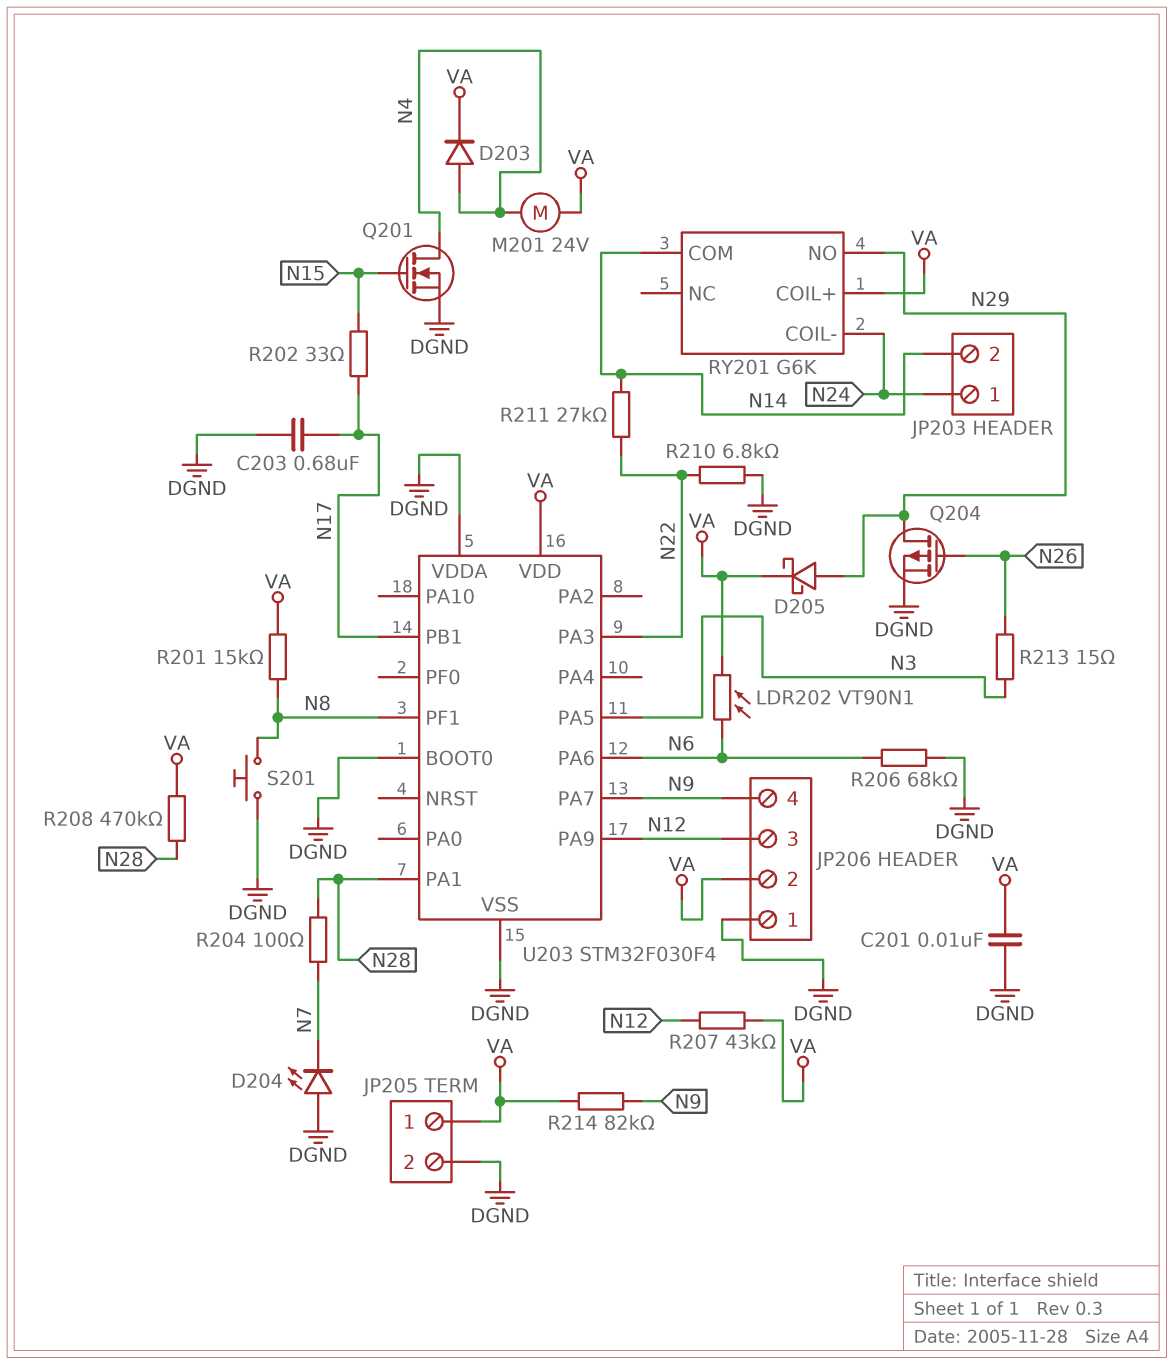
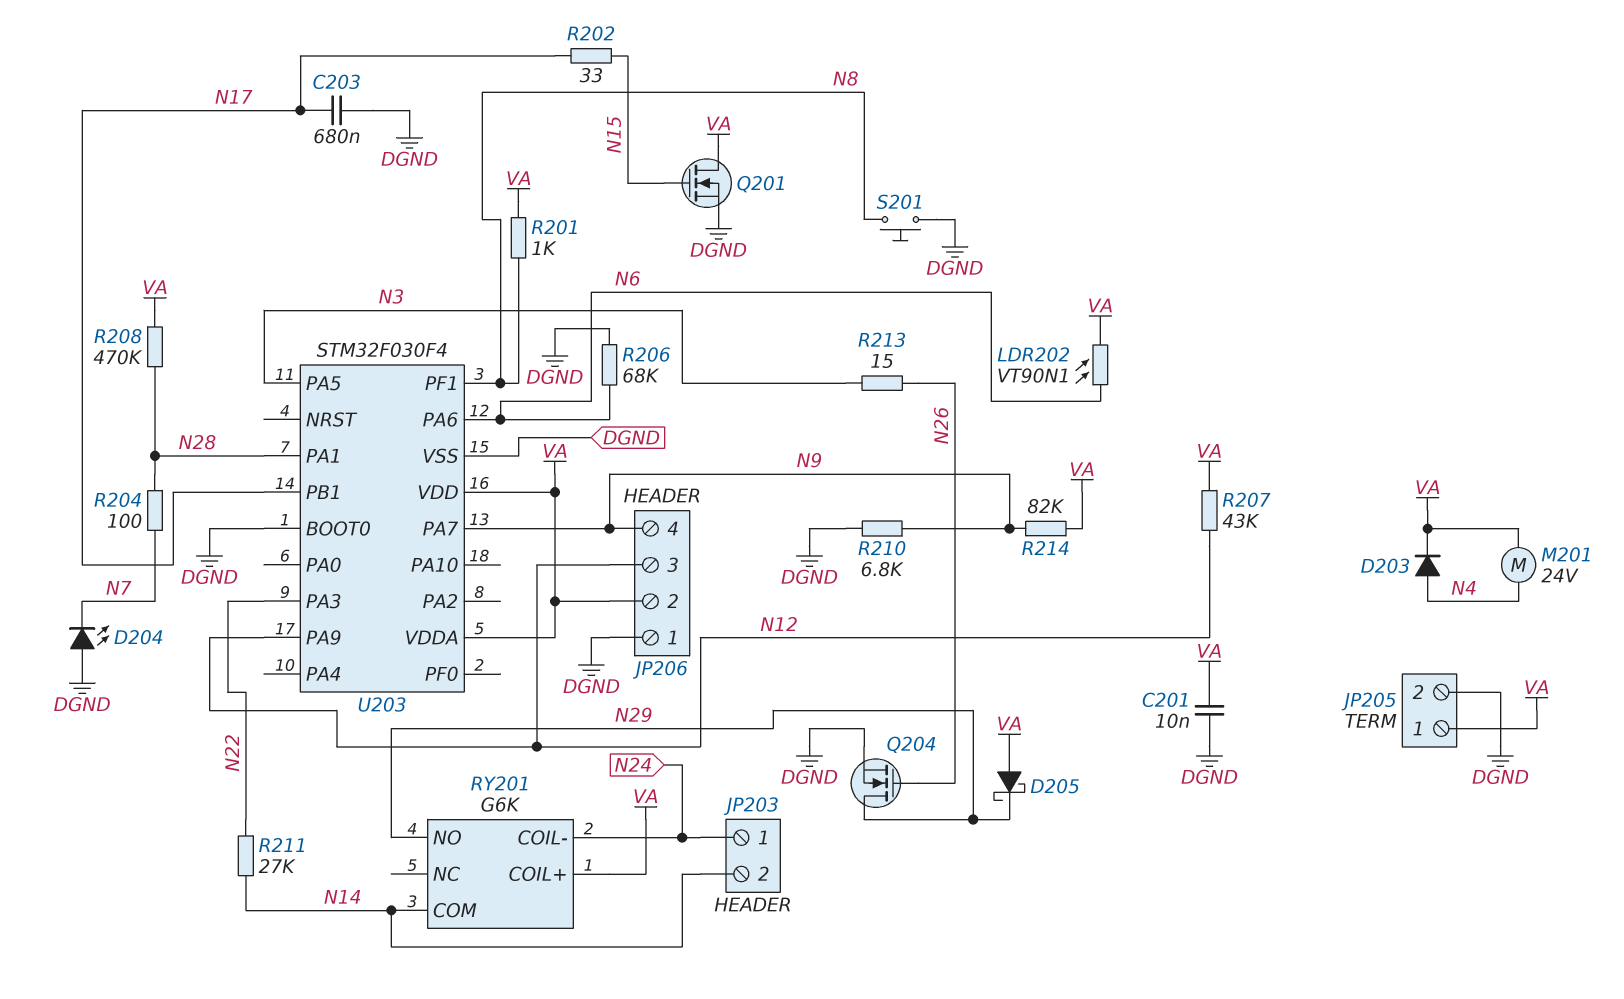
D205: schottky (A N29, K VA) -> schottky (A VA, K N29)
Q201: NMOS (G N15, D N4, S DGND) -> NMOS (G N15, D VA, S DGND)
Q204: PMOS (G N26, D N29, S DGND) -> NMOS (G N26, D N29, S DGND)
R201: 15k (N8, VA) -> 1k (N8, VA)
R210: 6.8k (DGND, N22) -> 6.8k (DGND, N9)
U203 pin VDDA: DGND -> VA

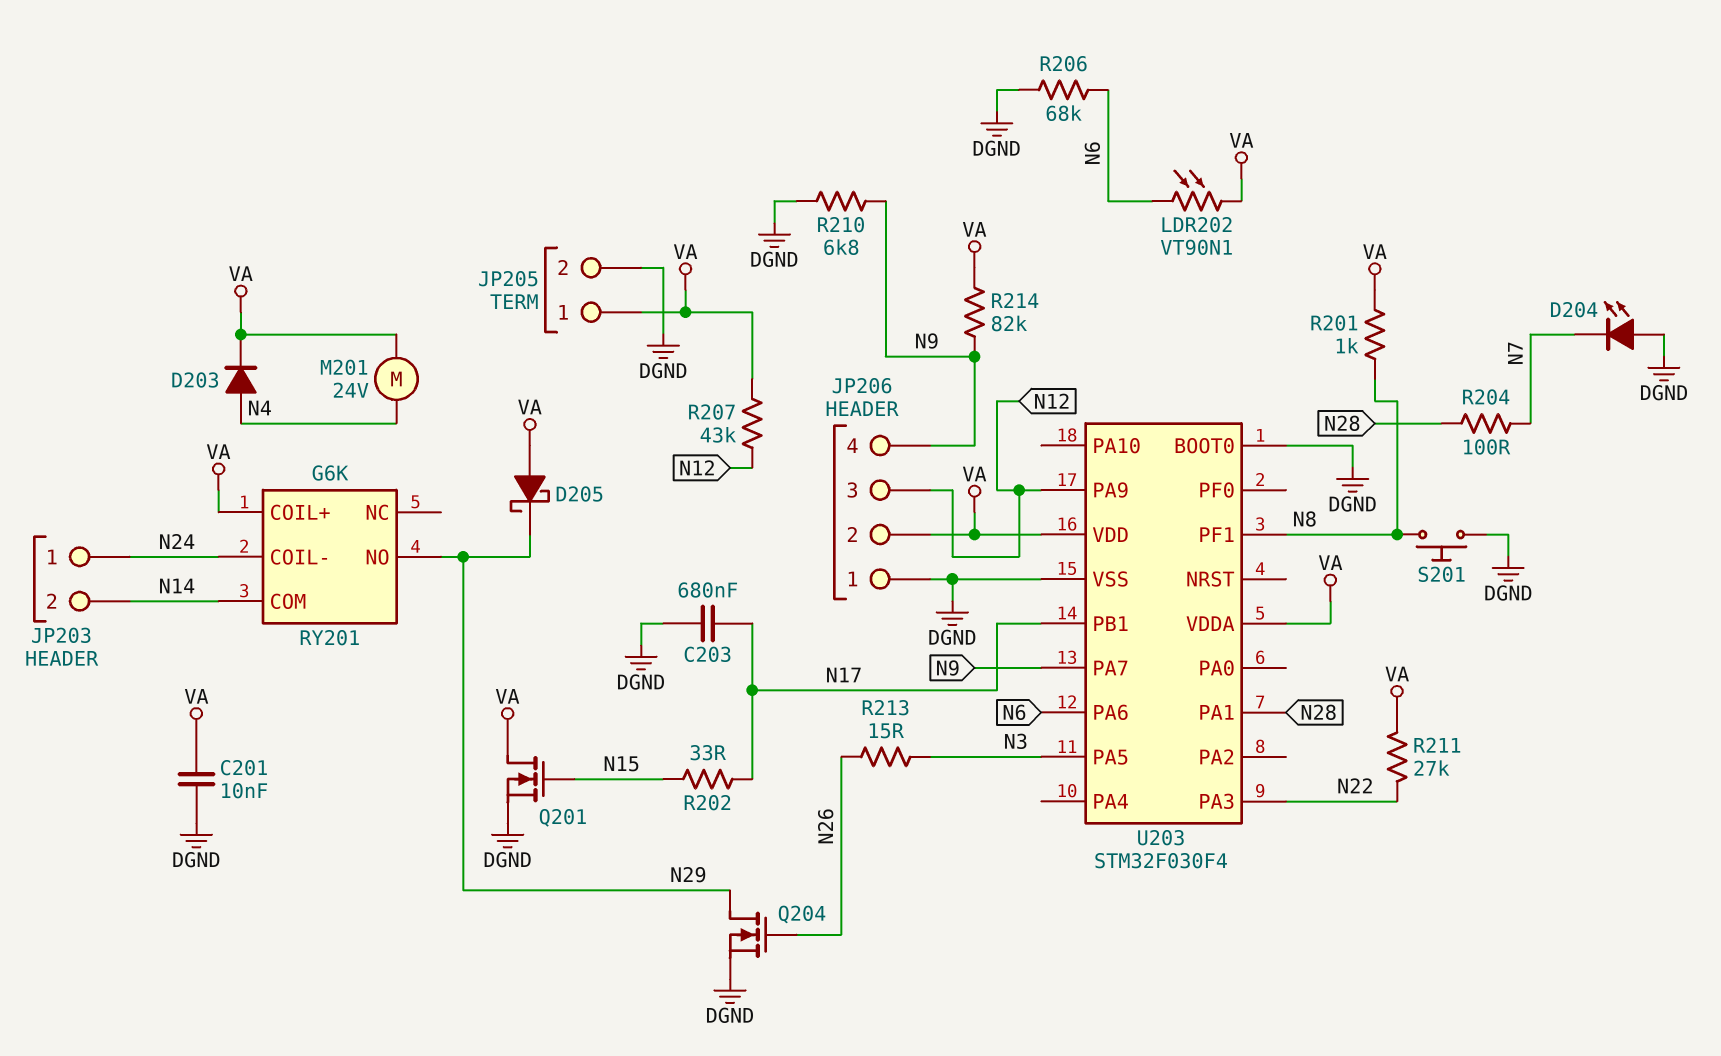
R208: 470k (N28, VA) -> none
R211: 27k (N14, N22) -> 27k (N22, VA)

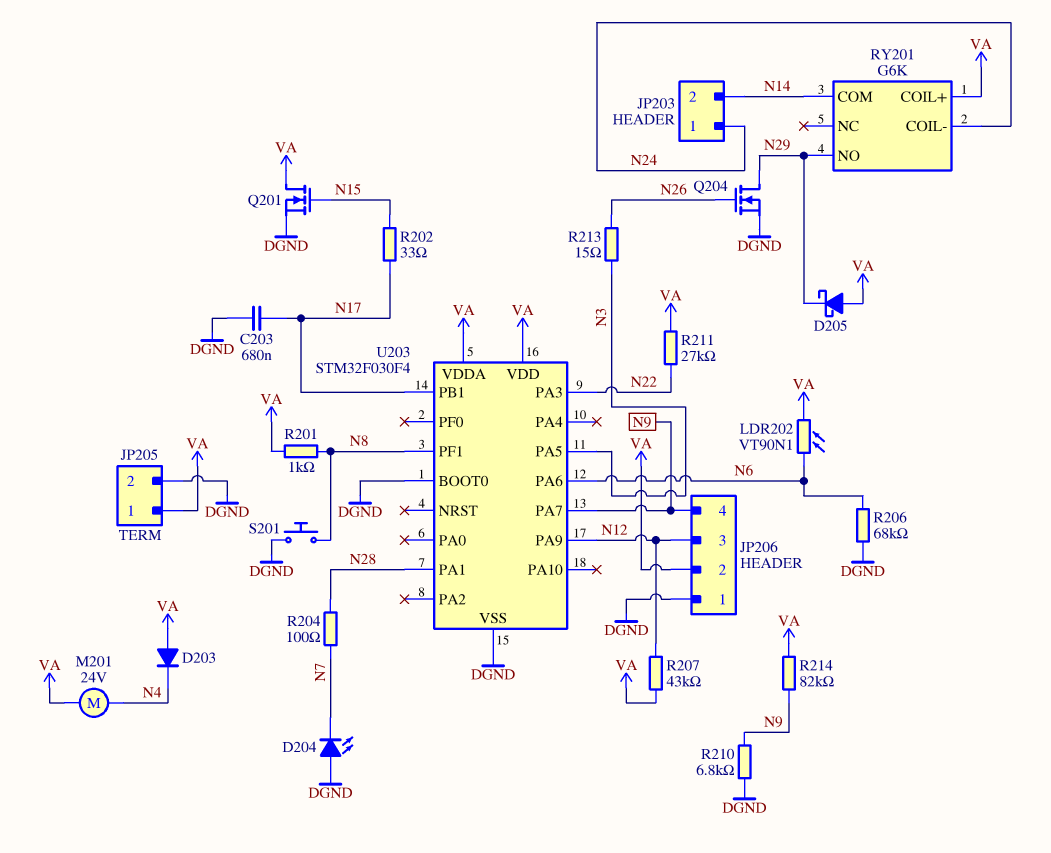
C201: 10nF (DGND, VA) -> none
D203: diode (A N4, K VA) -> diode (A VA, K N4)

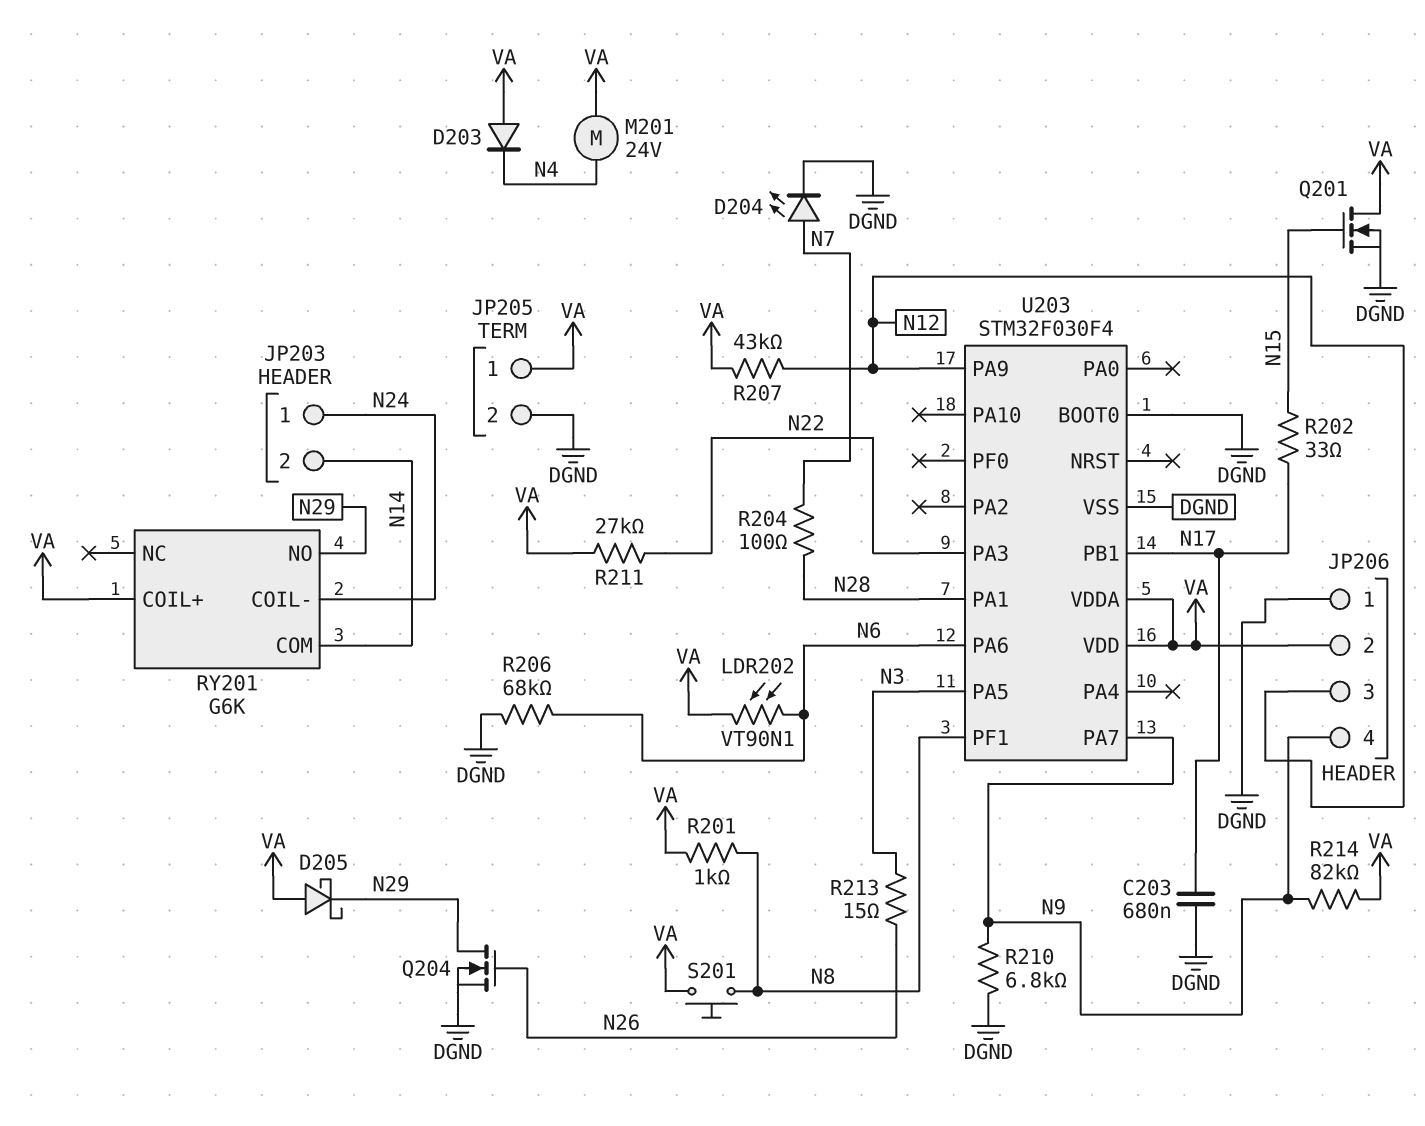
D204: LED (A DGND, K N7) -> LED (A N7, K DGND)
S201: button (DGND, N8) -> button (N8, VA)

